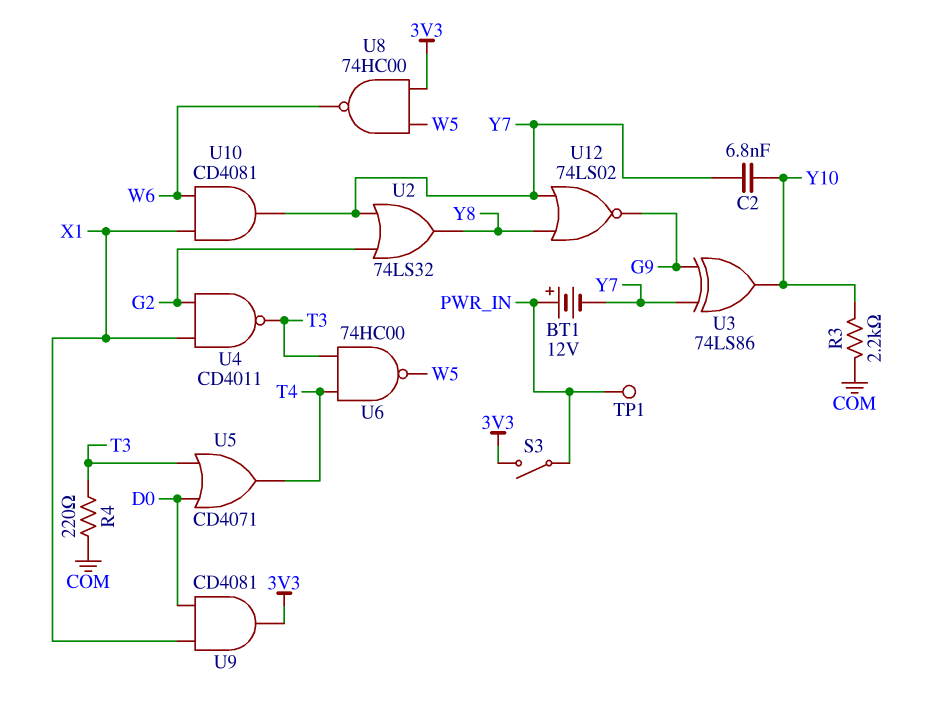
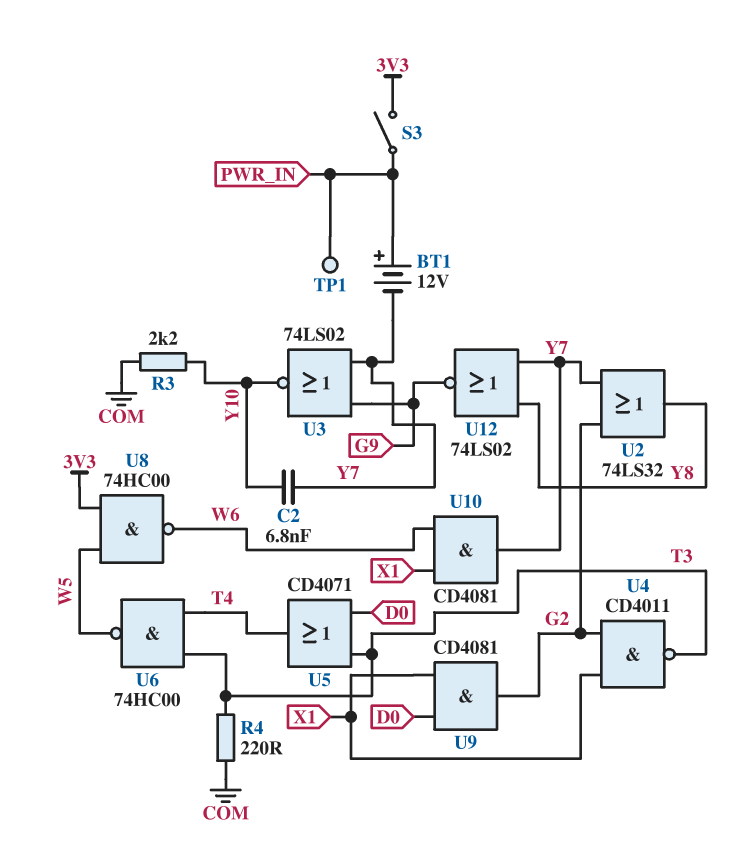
U3: XOR 74LS86 (in G9, in Y7, out Y10) -> NOR 74LS02 (in G9, in Y7, out Y10)
U9: AND CD4081 (in D0, in X1, out 3V3) -> AND CD4081 (in D0, in X1, out G2)

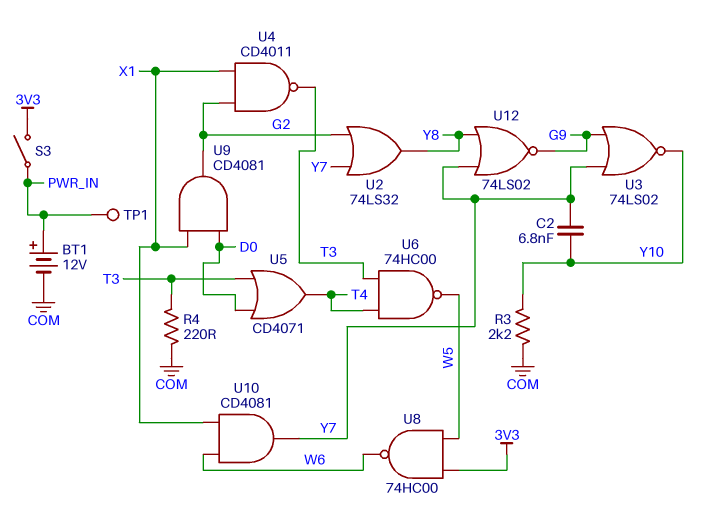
BT1: 12V (plus PWR_IN, minus Y7) -> 12V (plus PWR_IN, minus COM)

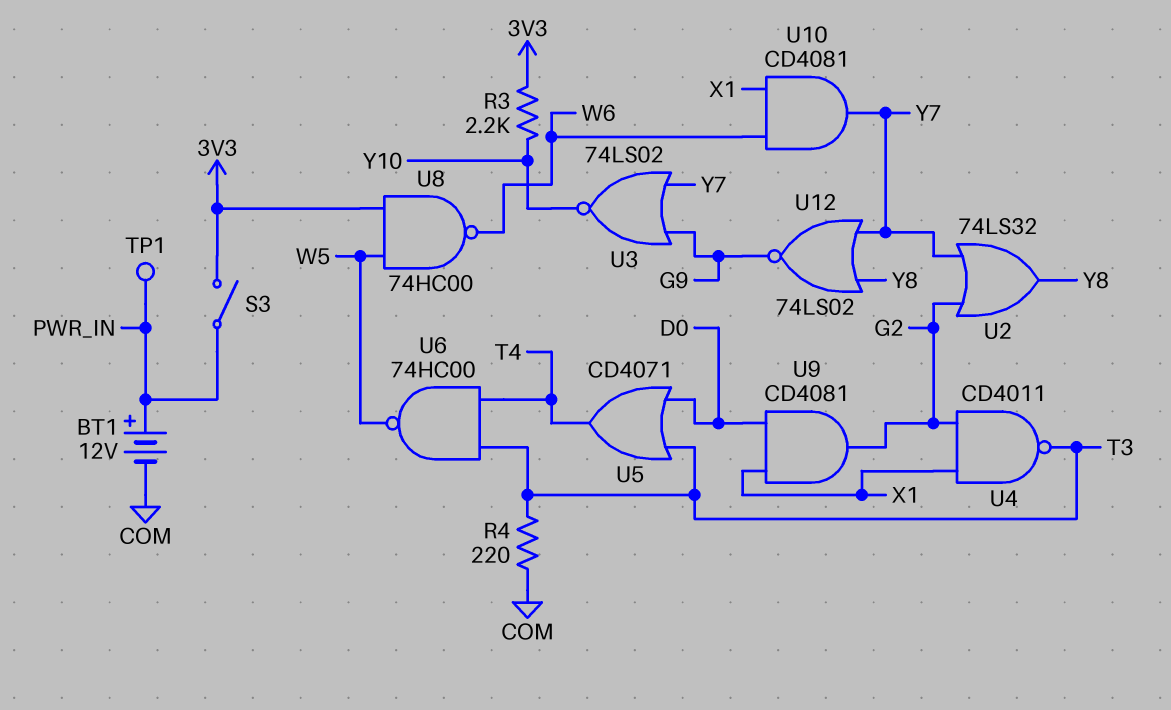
C2: 6.8nF (Y7, Y10) -> none
R3: 2.2k (COM, Y10) -> 2.2k (3V3, Y10)

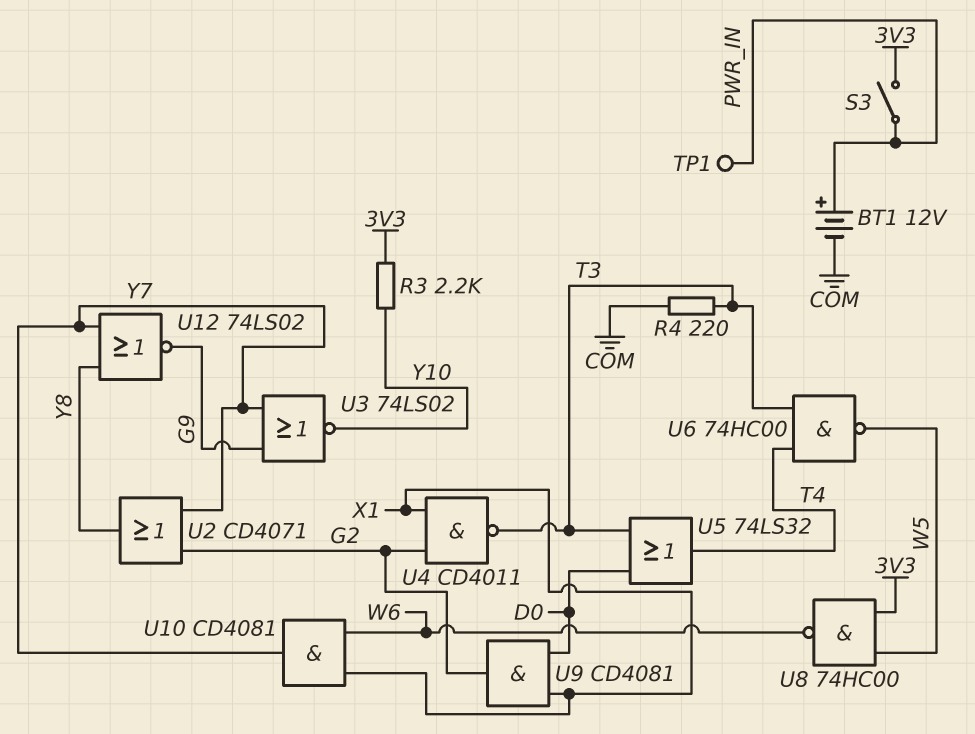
U2: OR 74LS32 (in G2, in Y7, out Y8) -> OR CD4071 (in G2, in Y7, out Y8)
U5: OR CD4071 (in D0, in T3, out T4) -> OR 74LS32 (in D0, in T3, out T4)

